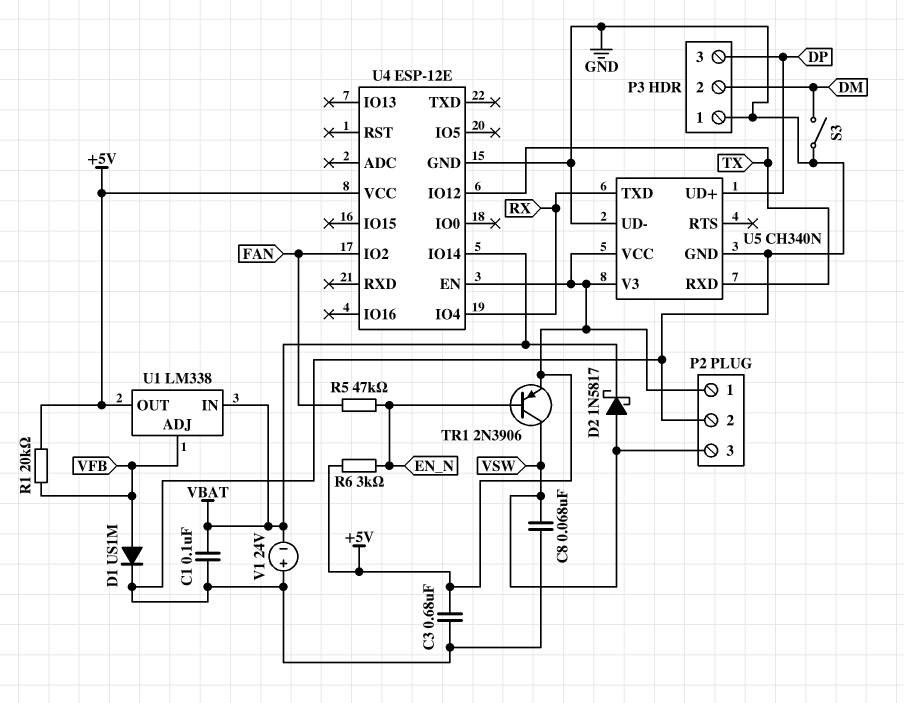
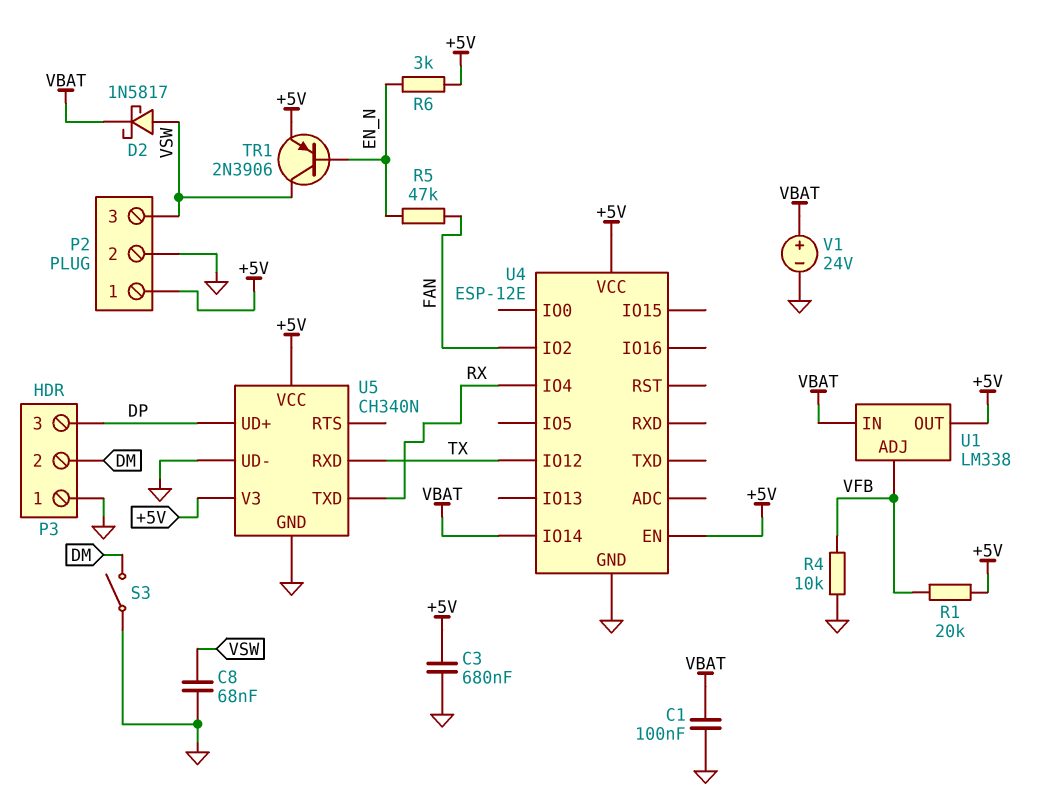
D1: diode US1M (A VFB, K GND) -> none
R4: none -> 10k (GND, VFB)
V1: 24V (plus GND, minus VBAT) -> 24V (plus VBAT, minus GND)

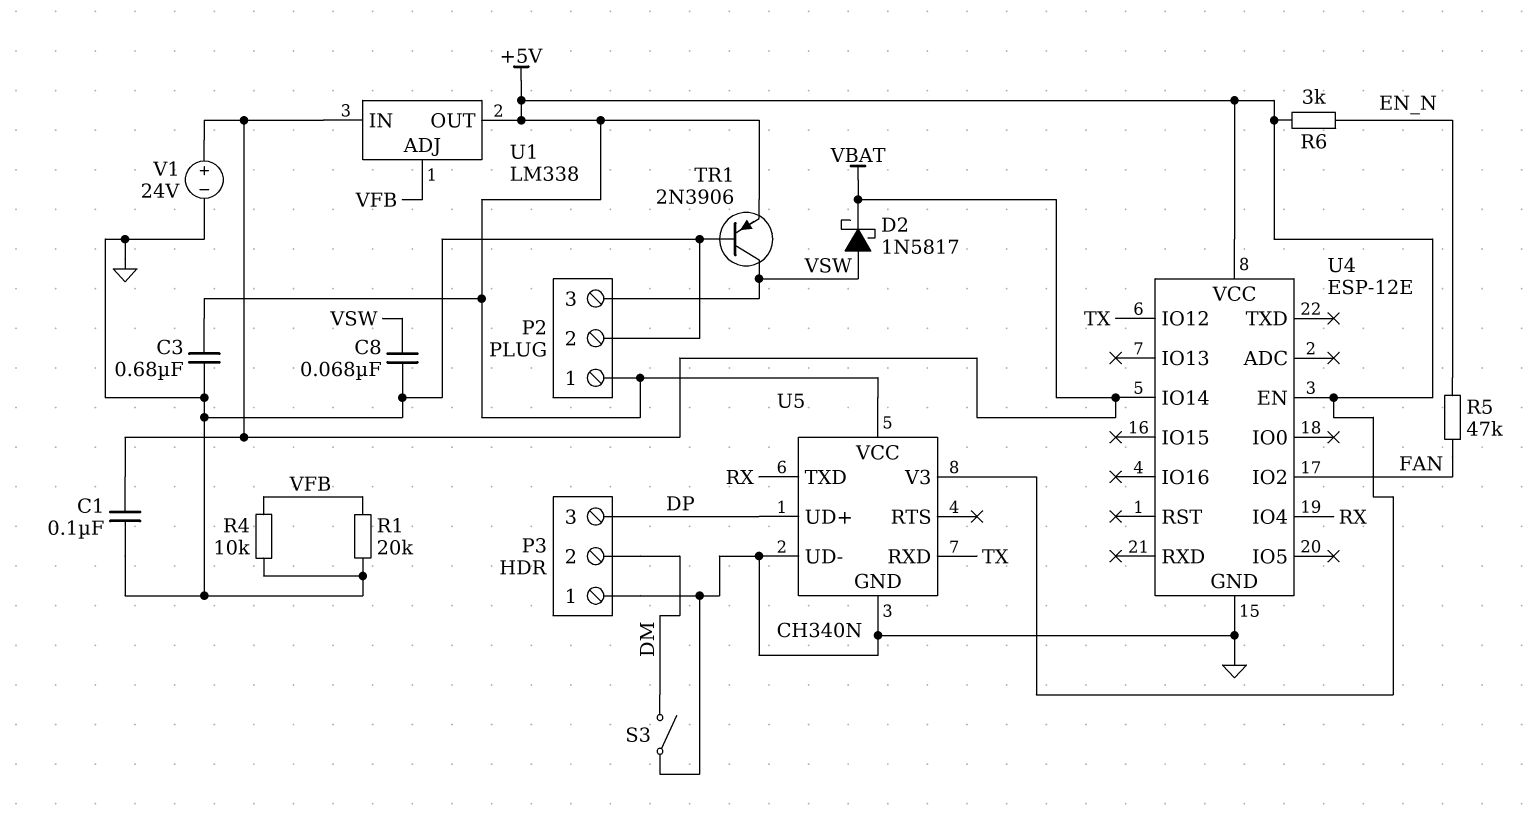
R1: 20k (+5V, VFB) -> 20k (GND, VFB)
TR1: PNP 2N3906 (B EN_N, C VSW, E +5V) -> PNP 2N3906 (B GND, C VSW, E +5V)

